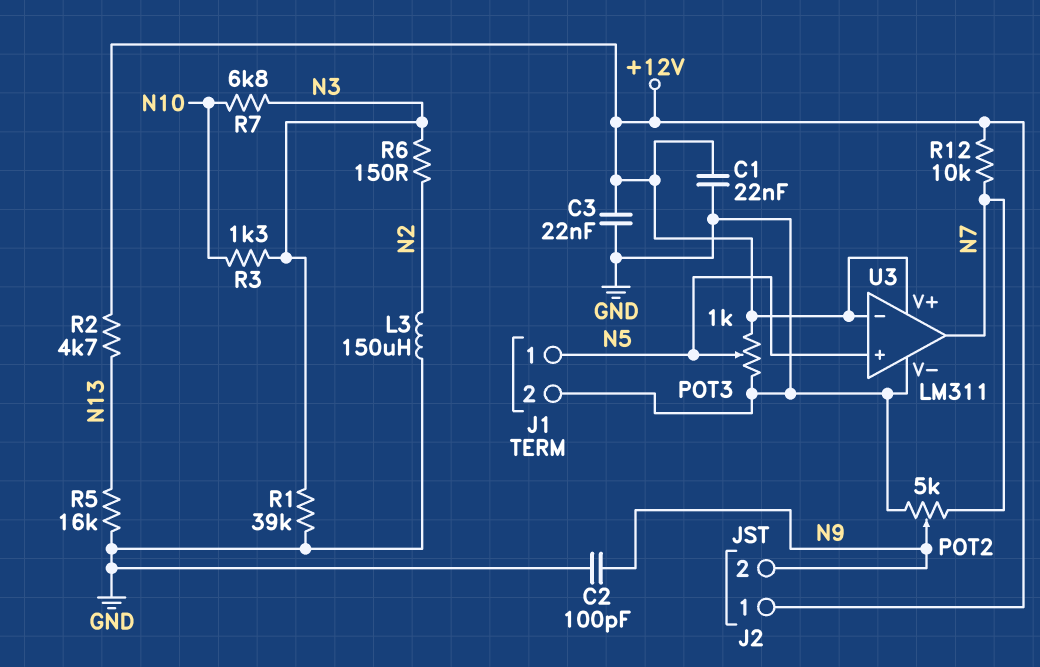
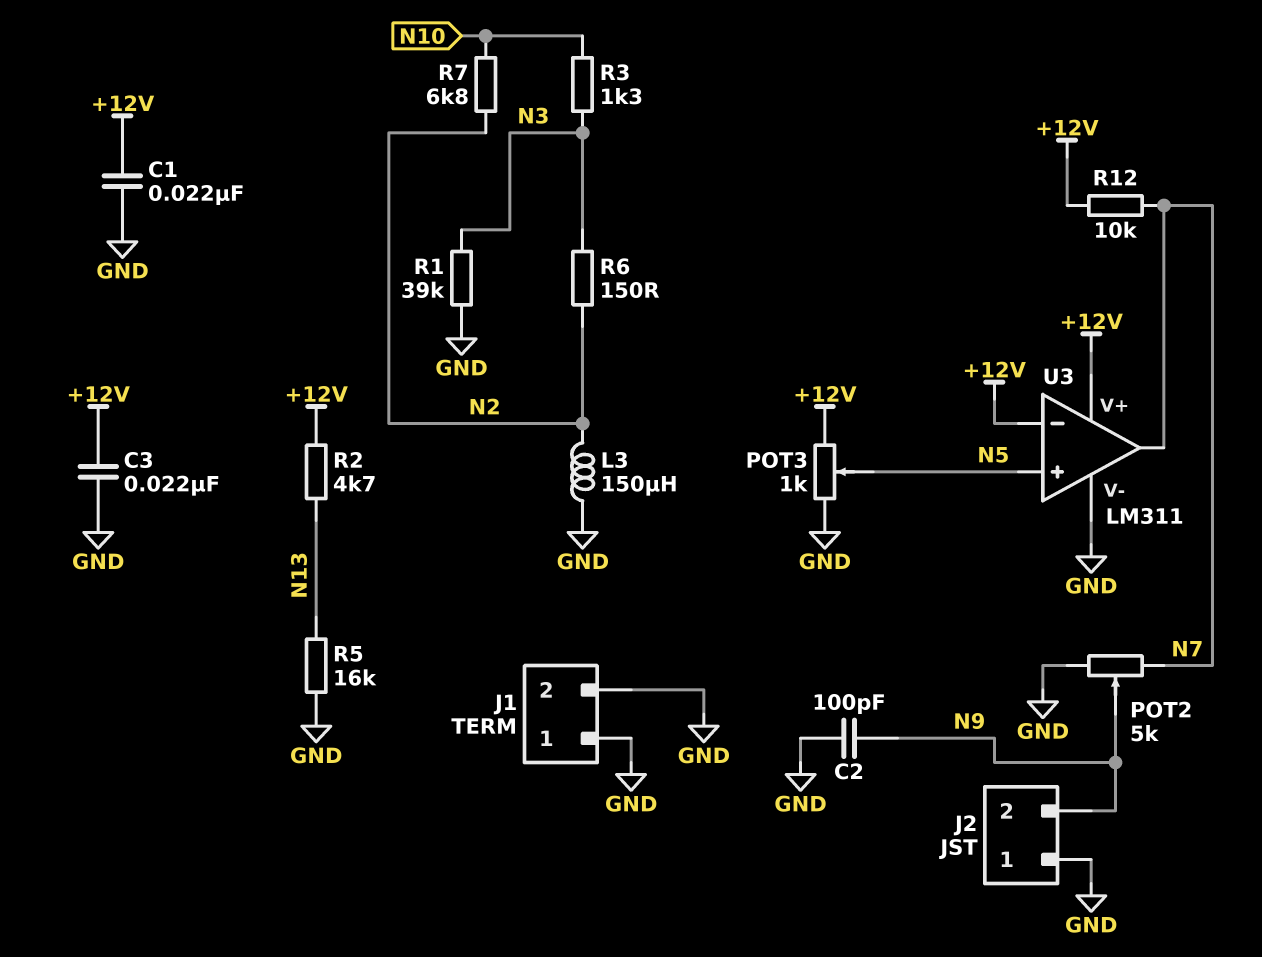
J1 pin 1: N5 -> GND
J2 pin 1: +12V -> GND
R7: 6.8k (N3, N10) -> 6.8k (N2, N10)

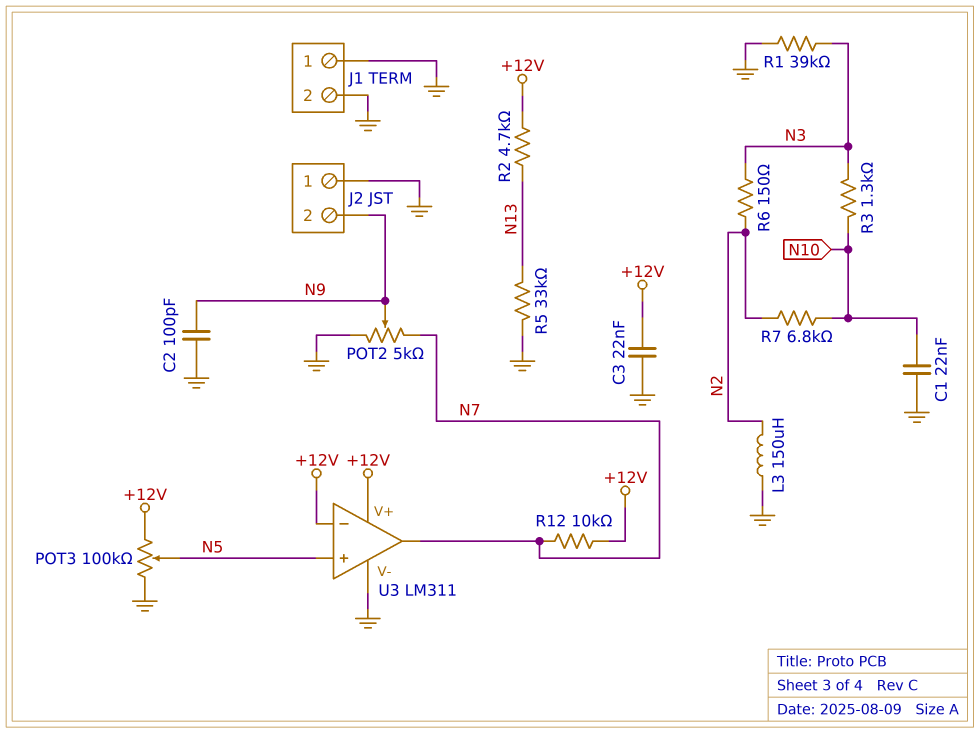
C1: 22nF (+12V, GND) -> 22nF (GND, N10)
POT3: 1k (+12V, GND, wiper N5) -> 100k (+12V, GND, wiper N5)
R5: 16k (GND, N13) -> 33k (GND, N13)

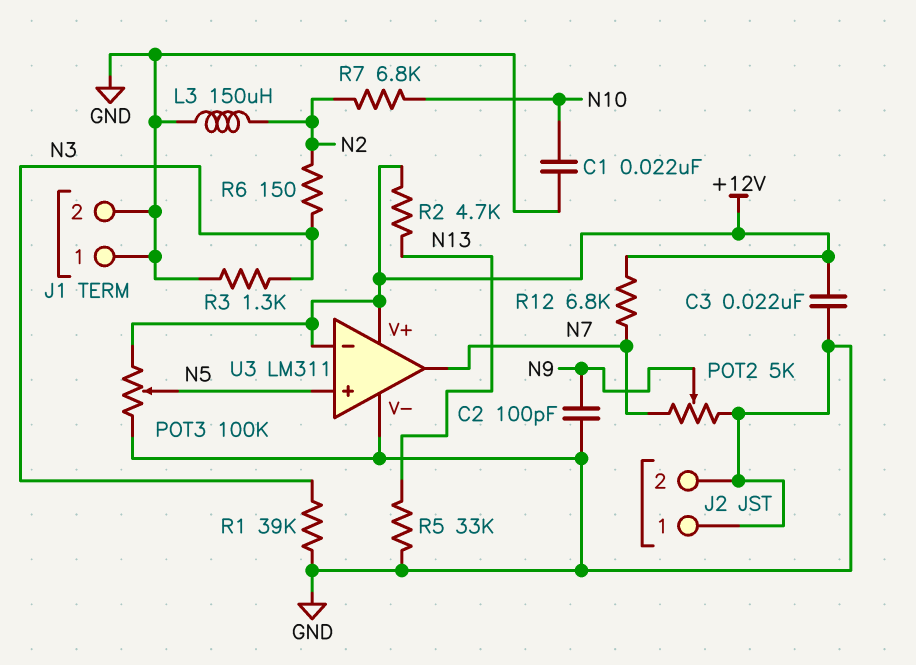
J2 pin 2: N9 -> GND
R3: 1.3k (N3, N10) -> 1.3k (GND, N3)
R12: 10k (+12V, N7) -> 6.8k (+12V, N7)

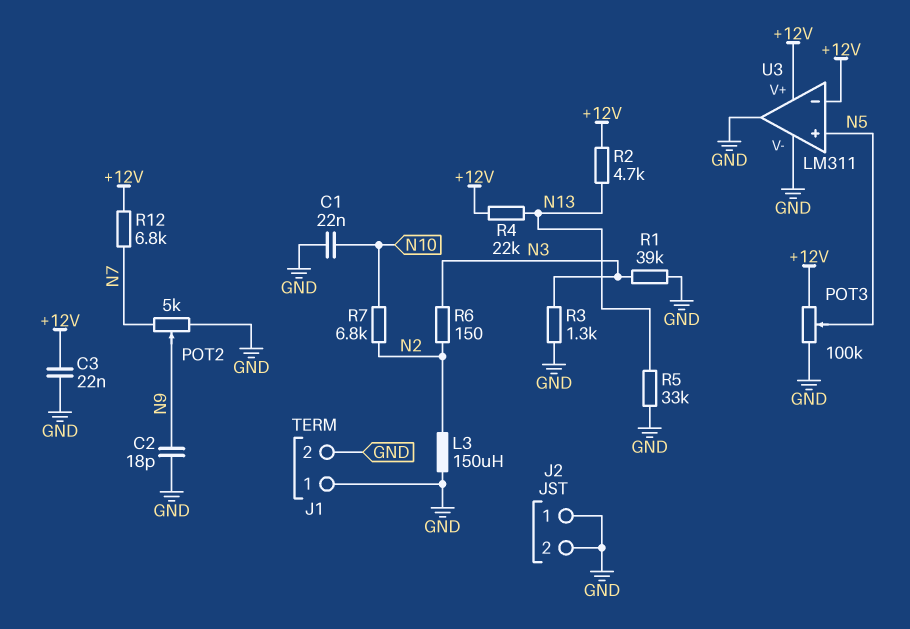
C2: 100pF (GND, N9) -> 18pF (GND, N9)
R4: none -> 22k (+12V, N13)
U3 pin out: N7 -> GND

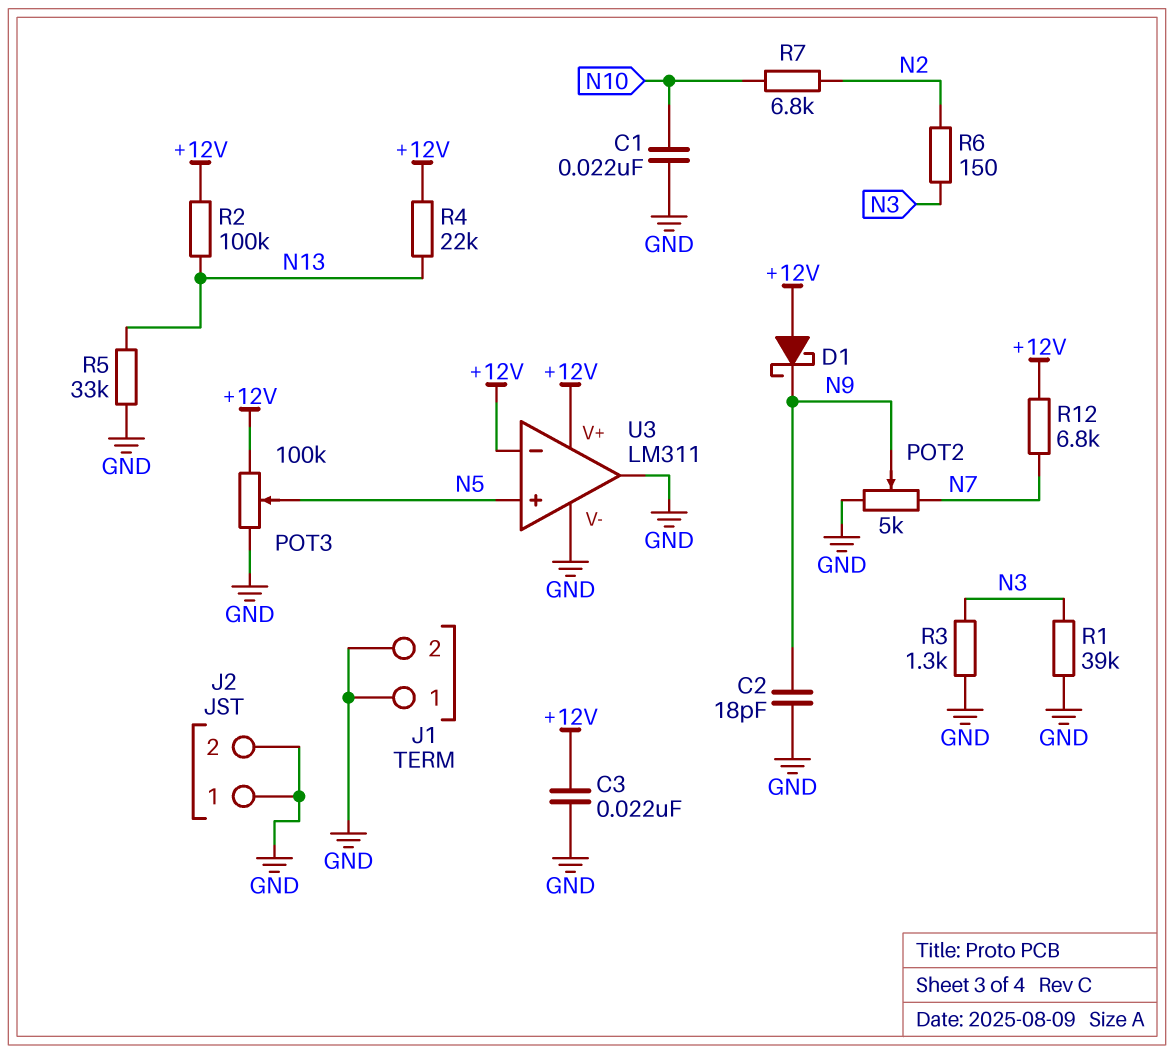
D1: none -> schottky (A +12V, K N9)
L3: 150uH (GND, N2) -> none
R2: 4.7k (+12V, N13) -> 100k (+12V, N13)

